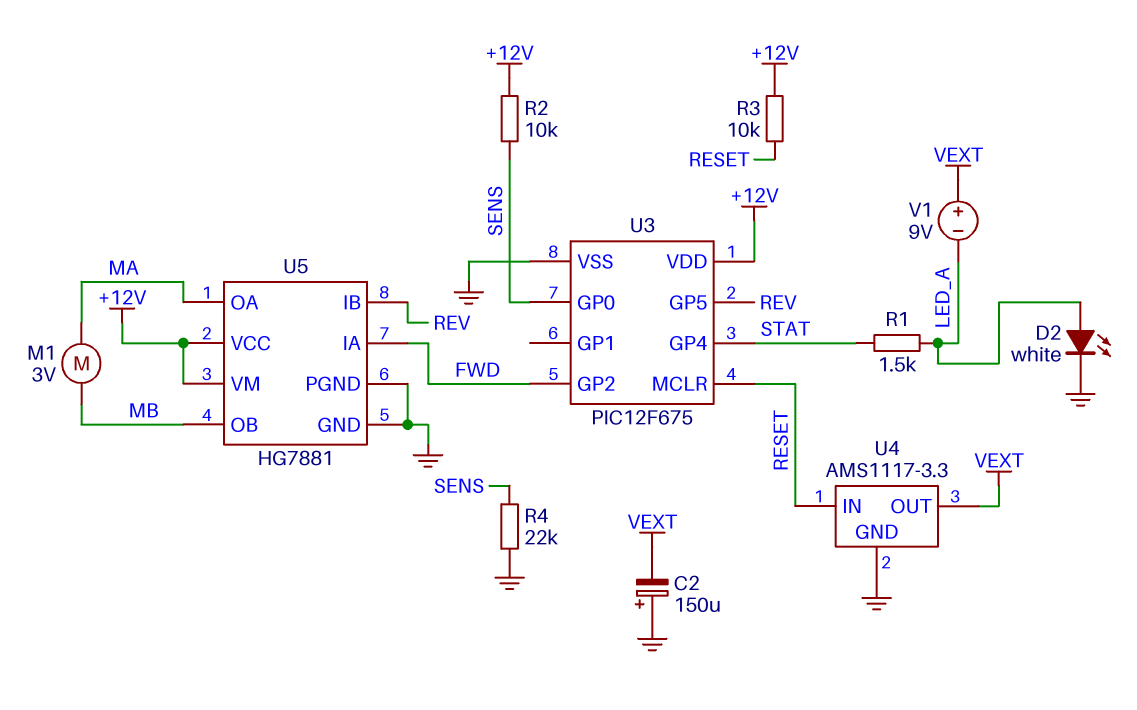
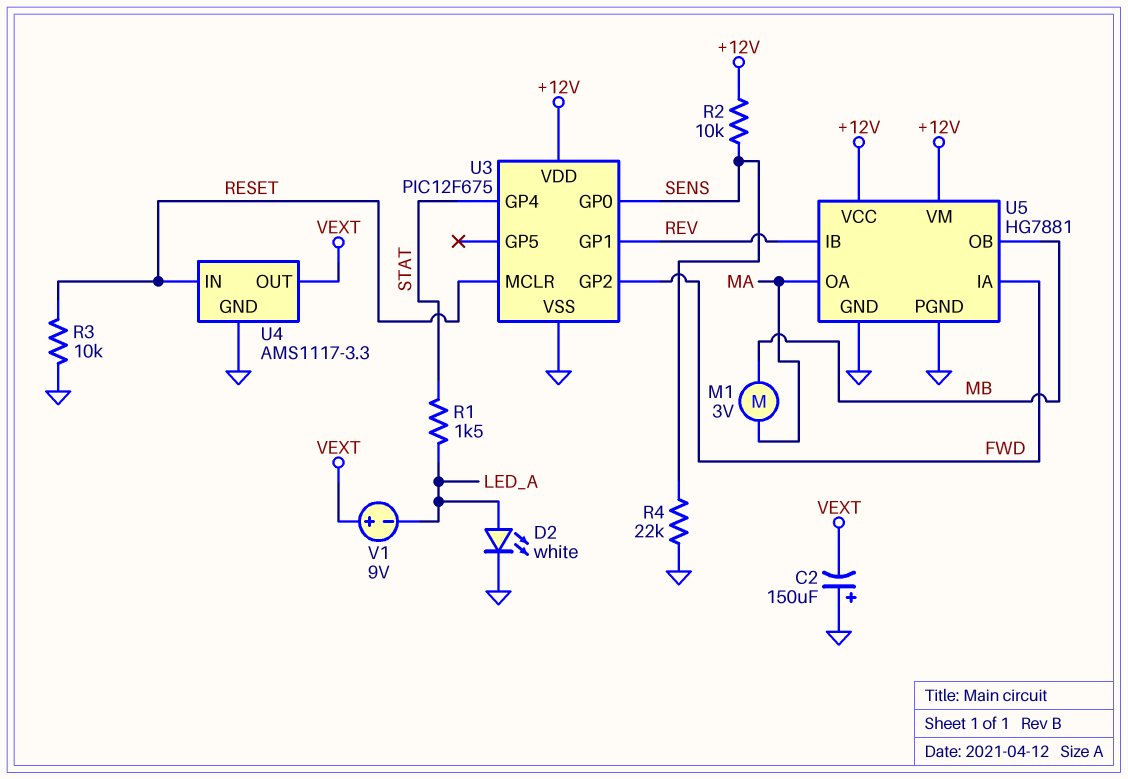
R3: 10k (+12V, RESET) -> 10k (GND, RESET)
U3 pin GP1: none -> REV
U3 pin GP5: REV -> none

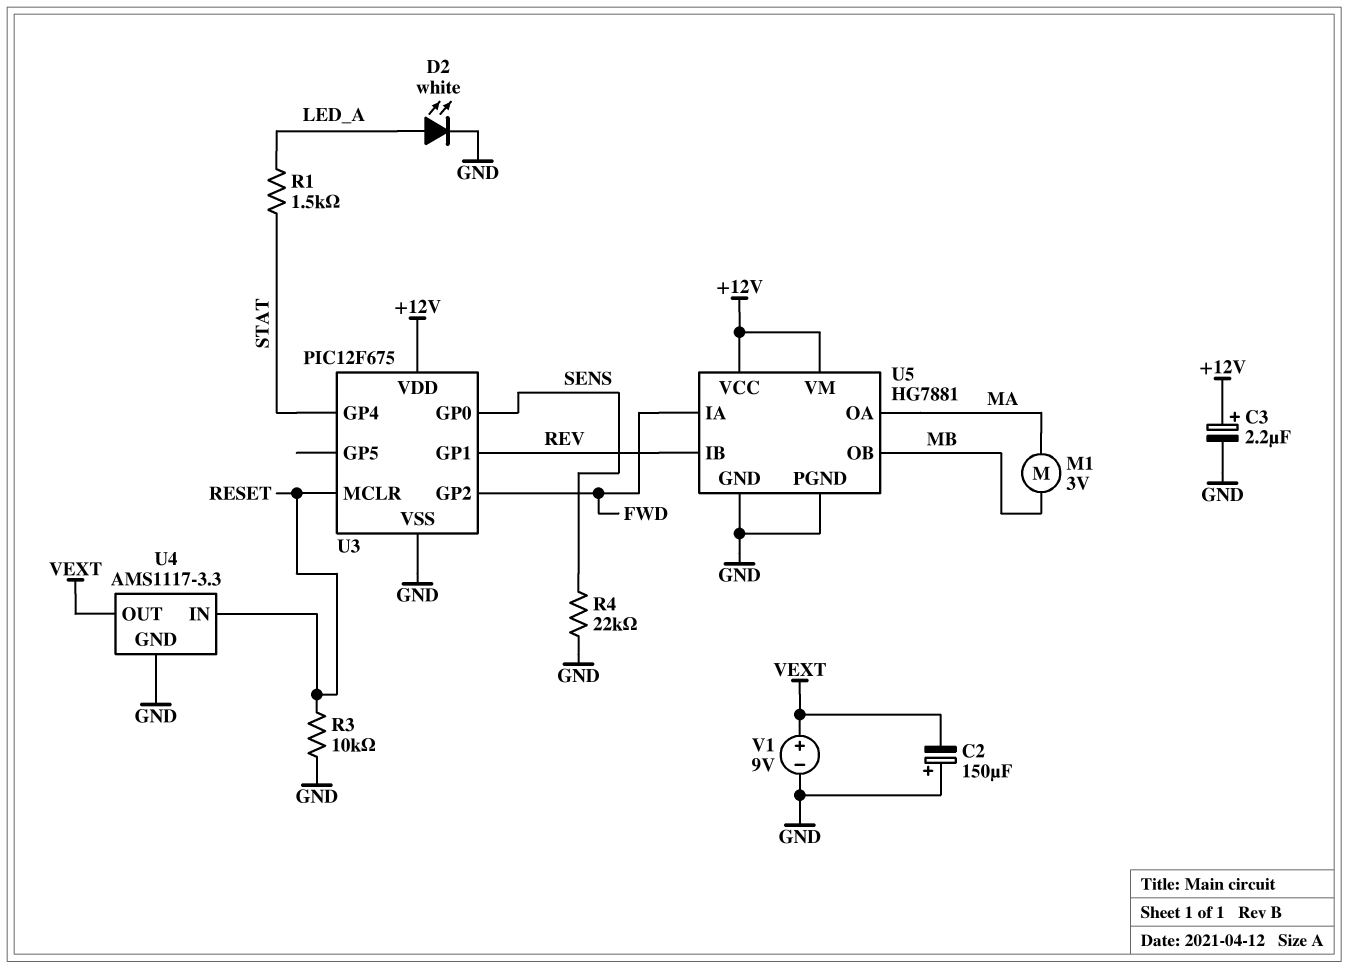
C3: none -> 2.2uF (plus +12V, minus GND)
R2: 10k (+12V, SENS) -> none
V1: 9V (plus VEXT, minus LED_A) -> 9V (plus VEXT, minus GND)

